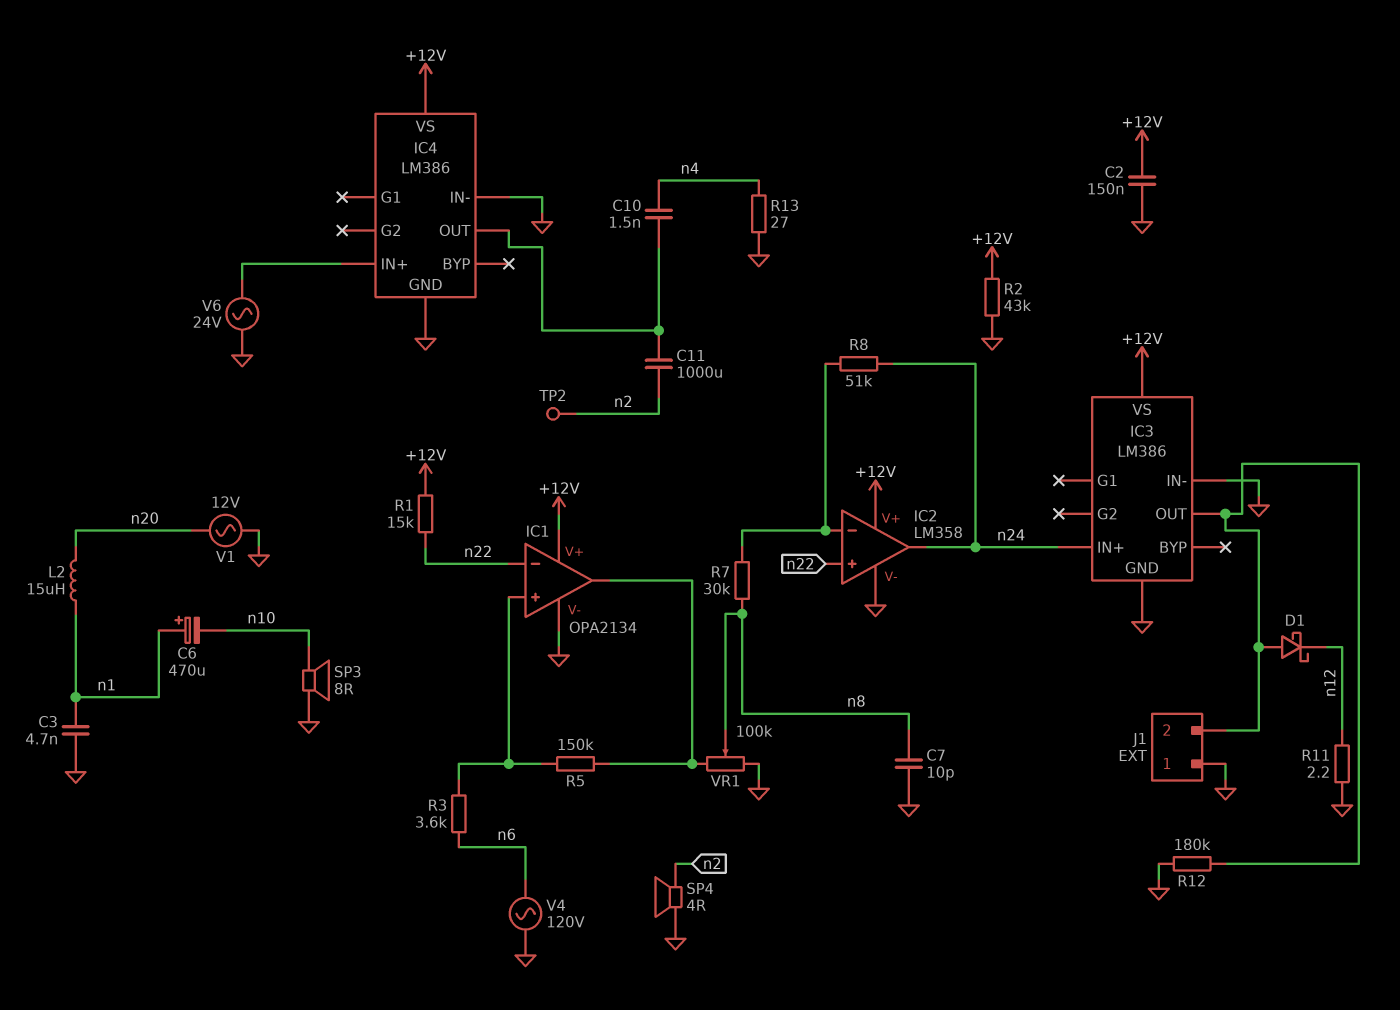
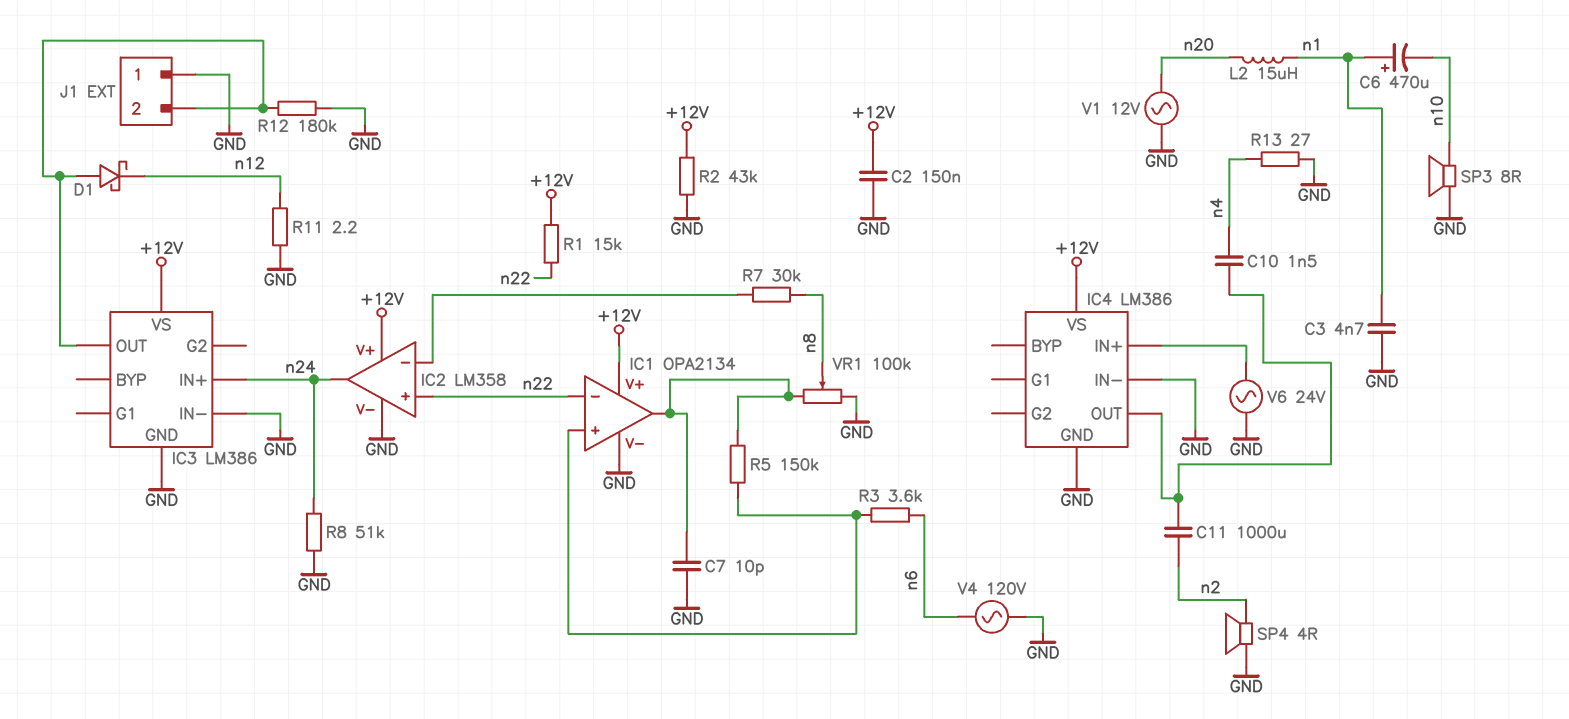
C7: 10pF (GND, n8) -> 10pF (GND, IC1/out)
R8: 51k (IC2/in-, n24) -> 51k (GND, n24)
TP2: test point (n2) -> none

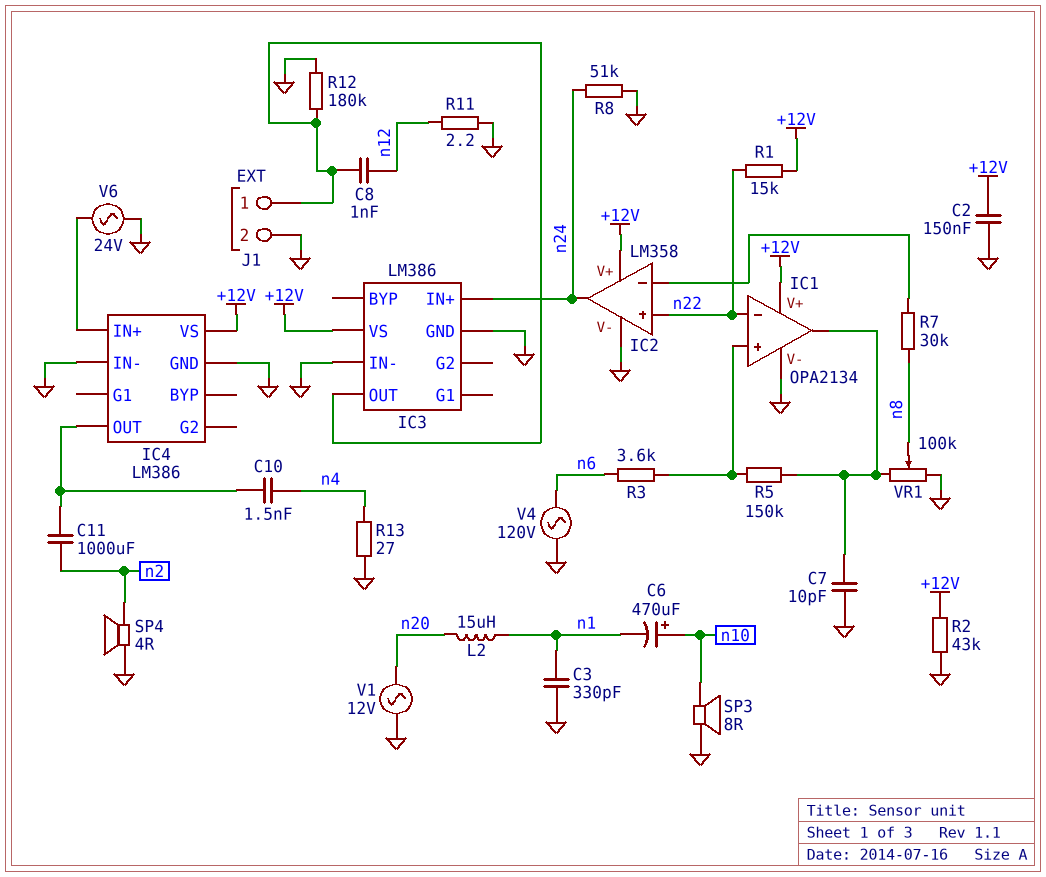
C3: 4.7nF (GND, n1) -> 330pF (GND, n1)
C6: 470uF (plus n1, minus n10) -> 470uF (plus n10, minus n1)
C8: none -> 1nF (IC3/OUT, n12)
D1: schottky (A IC3/OUT, K n12) -> none
J1 pin 1: GND -> IC3/OUT
J1 pin 2: IC3/OUT -> GND

